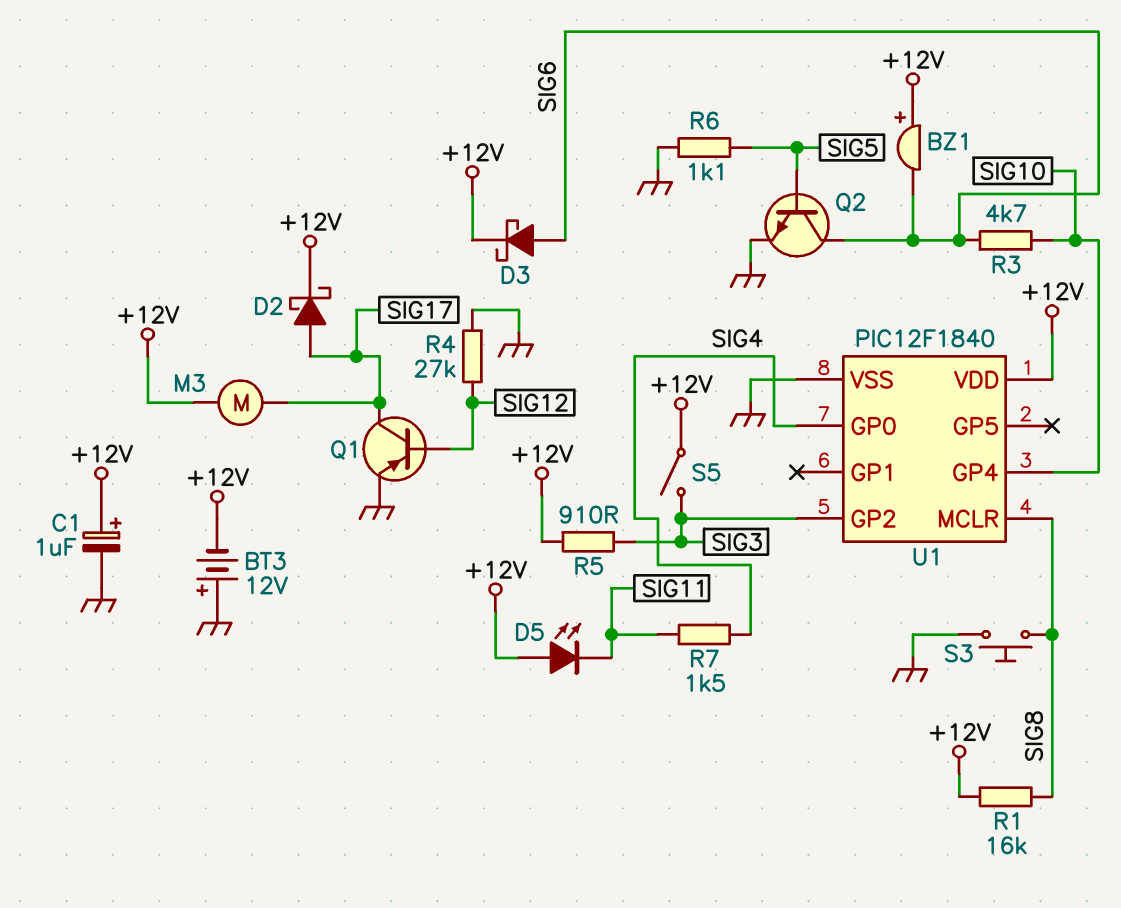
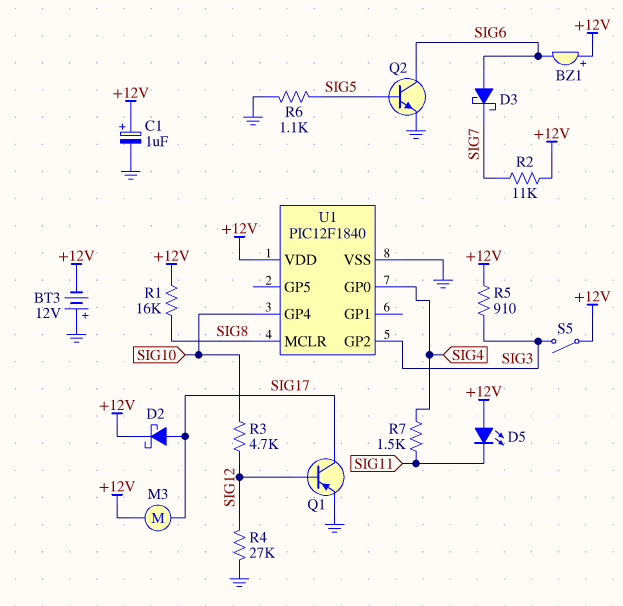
D3: schottky (A SIG6, K +12V) -> schottky (A SIG6, K SIG7)
R2: none -> 11k (+12V, SIG7)
R3: 4.7k (SIG6, SIG10) -> 4.7k (SIG10, SIG12)
S3: button (GND, SIG8) -> none

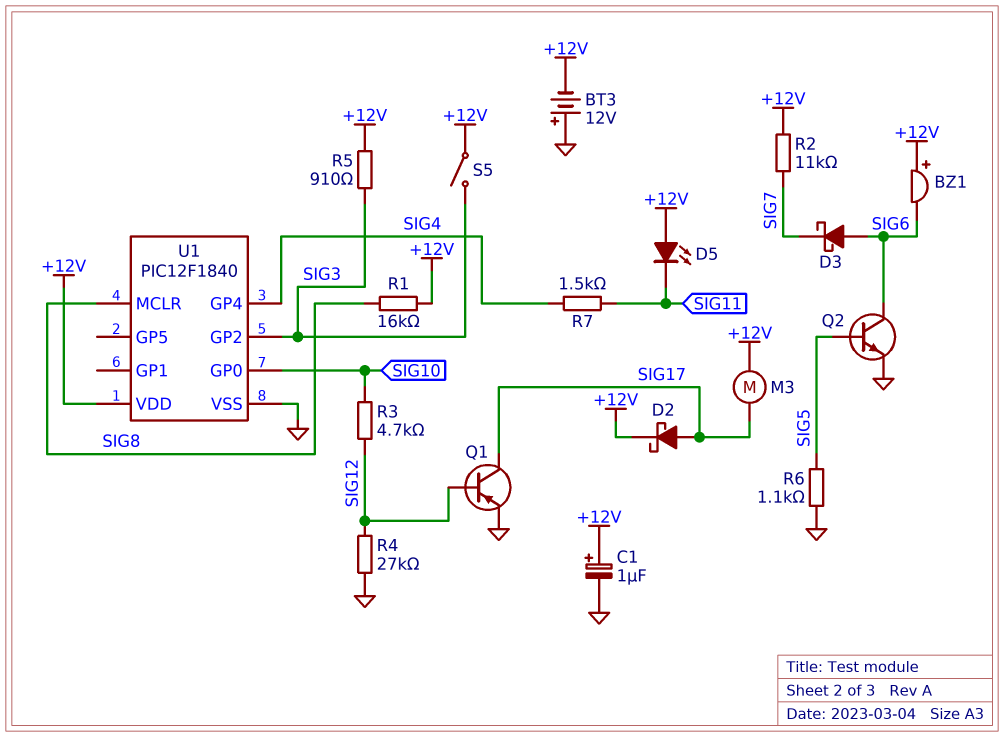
U1 pin GP0: SIG4 -> SIG10
U1 pin GP4: SIG10 -> SIG4

